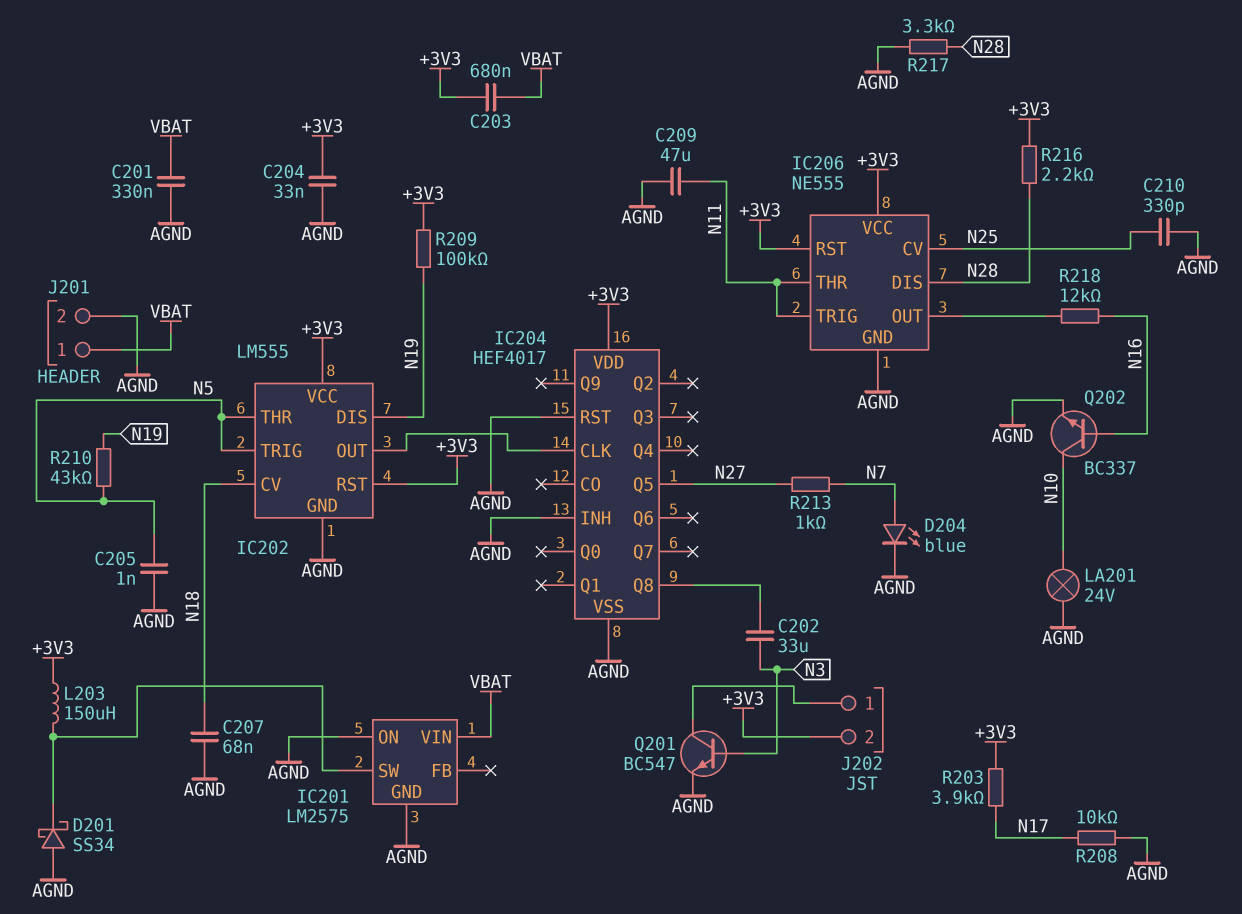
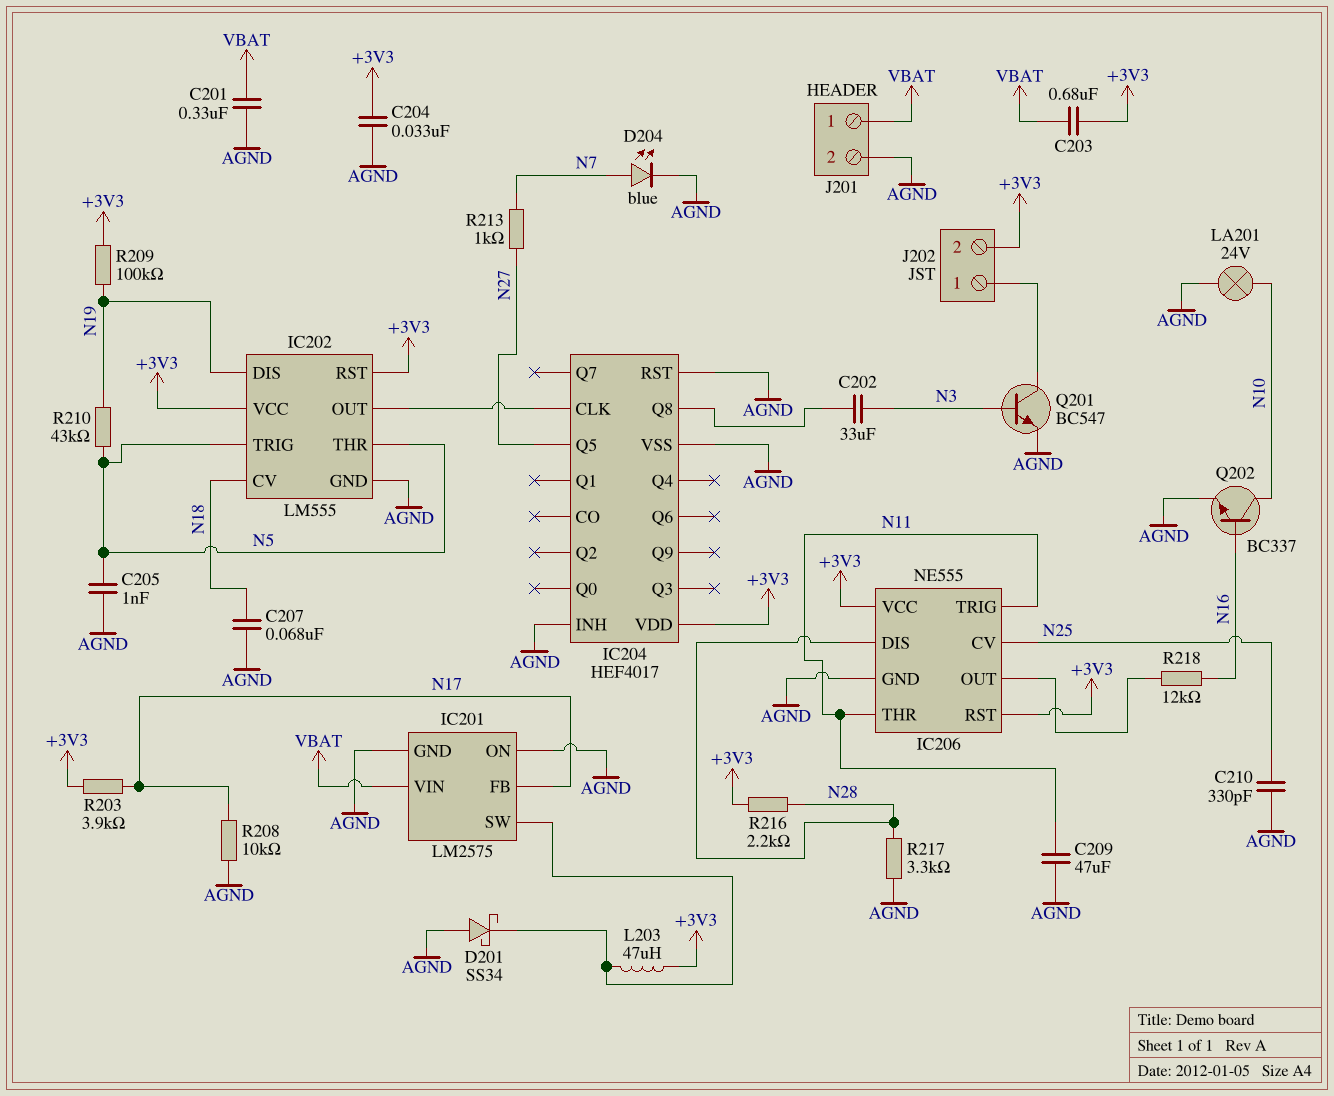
IC201 pin FB: none -> N17
L203: 150uH (+3V3, IC201/SW) -> 47uH (+3V3, IC201/SW)

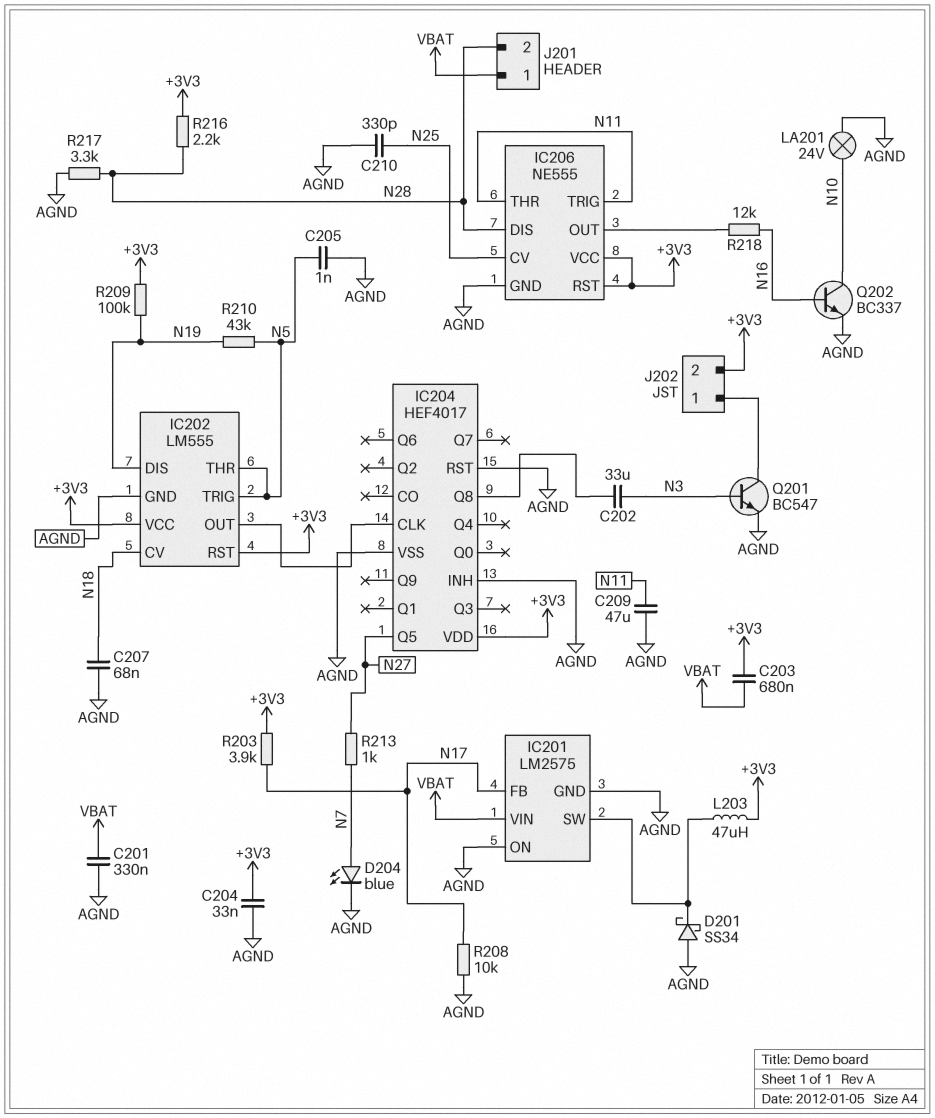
J201 pin 2: AGND -> N28

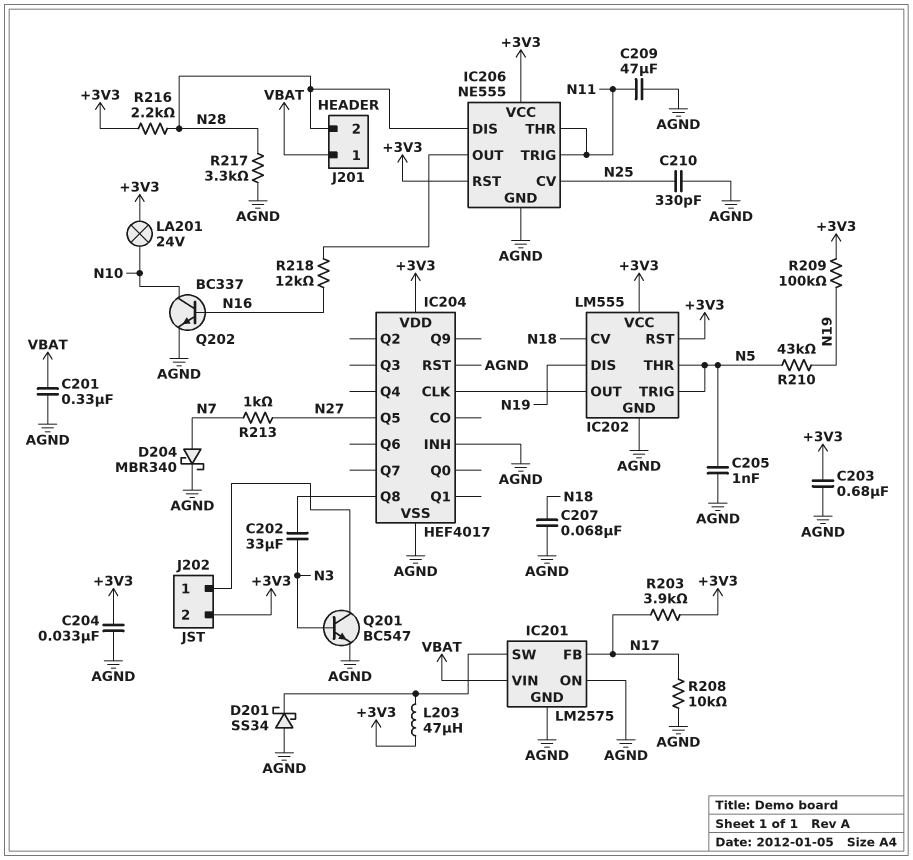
C203: 680nF (+3V3, VBAT) -> 680nF (+3V3, AGND)
D204: LED blue (A N7, K AGND) -> schottky MBR340 (A N7, K AGND)
LA201: lamp 24V (AGND, N10) -> lamp 24V (+3V3, N10)

